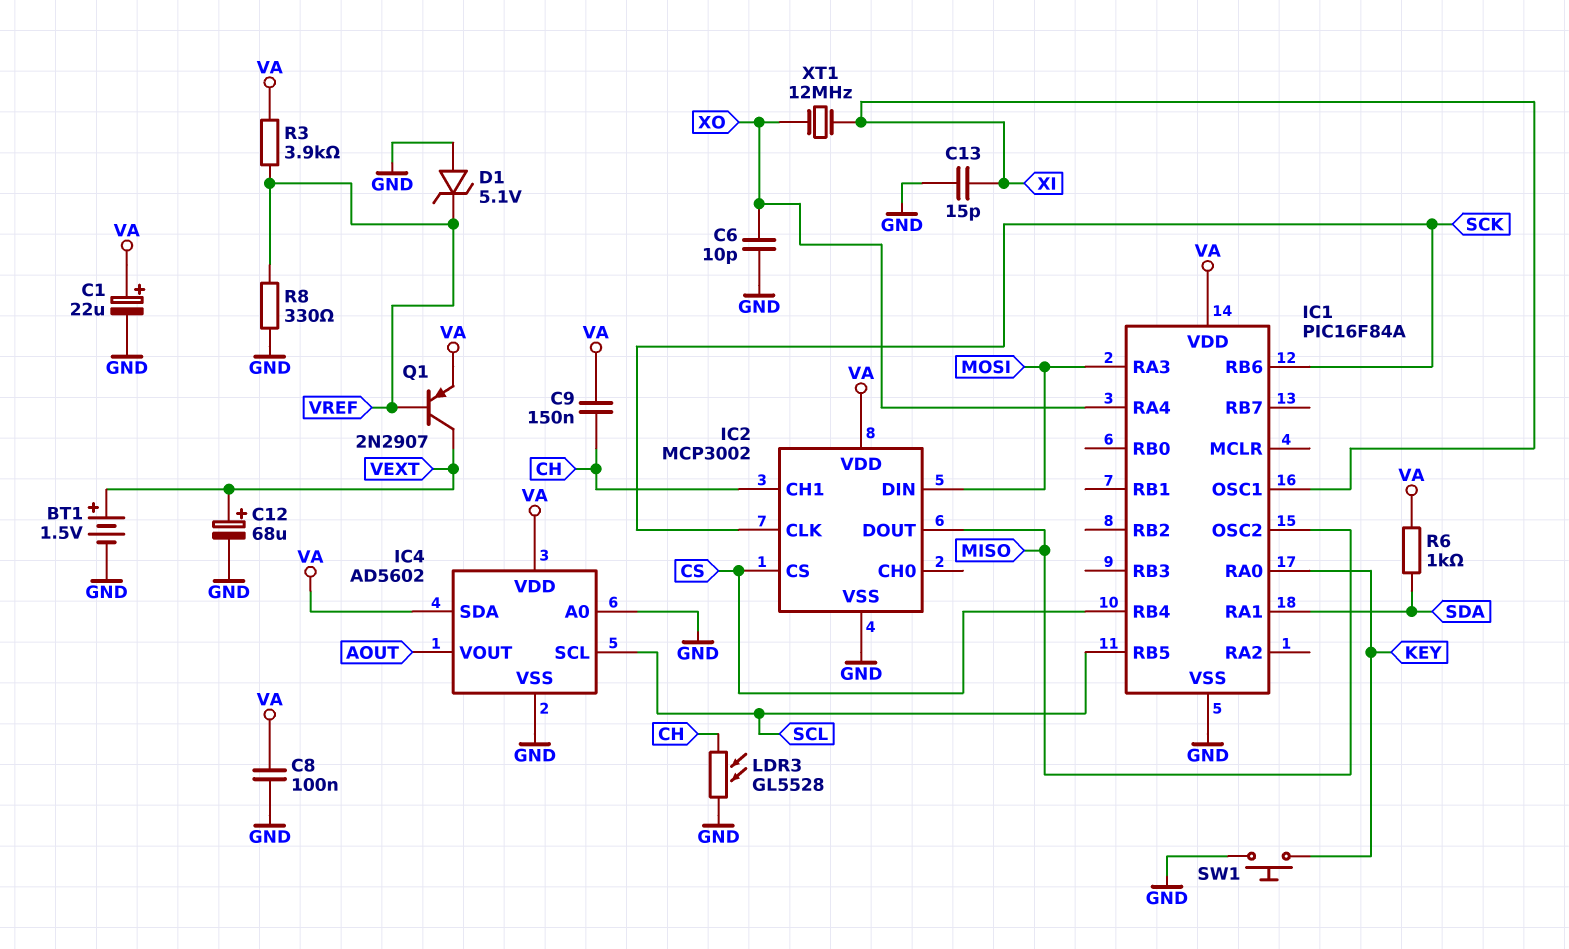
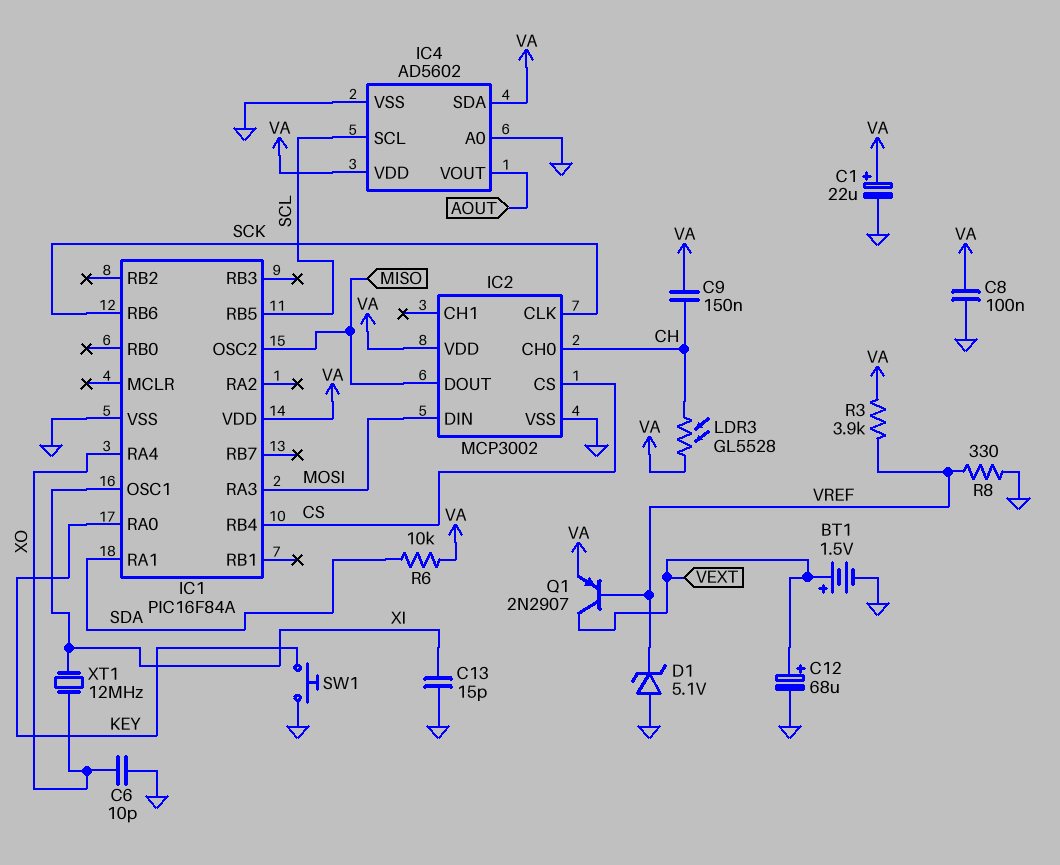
IC2 pin CH0: none -> CH
IC2 pin CH1: CH -> none
LDR3: GL5528 (CH, GND) -> GL5528 (CH, VA)
R6: 1k (SDA, VA) -> 10k (SDA, VA)

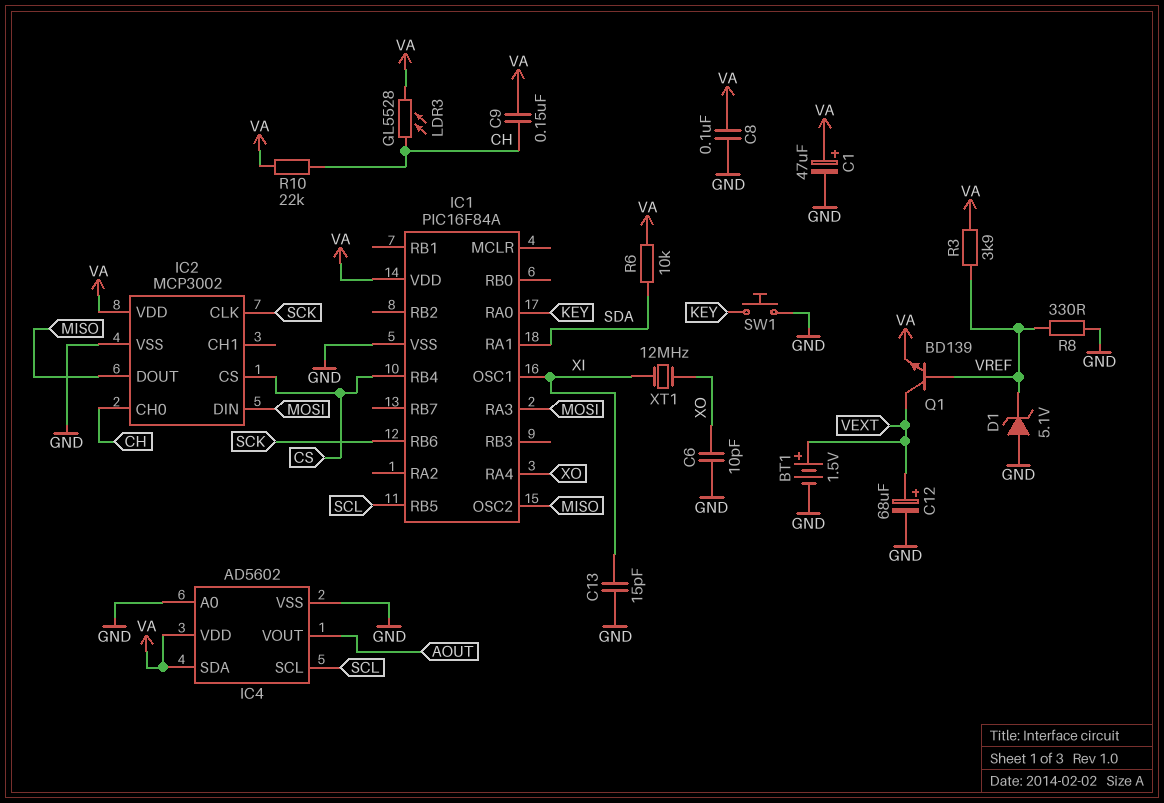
C1: 22uF (plus VA, minus GND) -> 47uF (plus VA, minus GND)
Q1: PNP 2N2907 (B VREF, C VEXT, E VA) -> NPN BD139 (B VREF, C VEXT, E VA)
R10: none -> 22k (CH, VA)

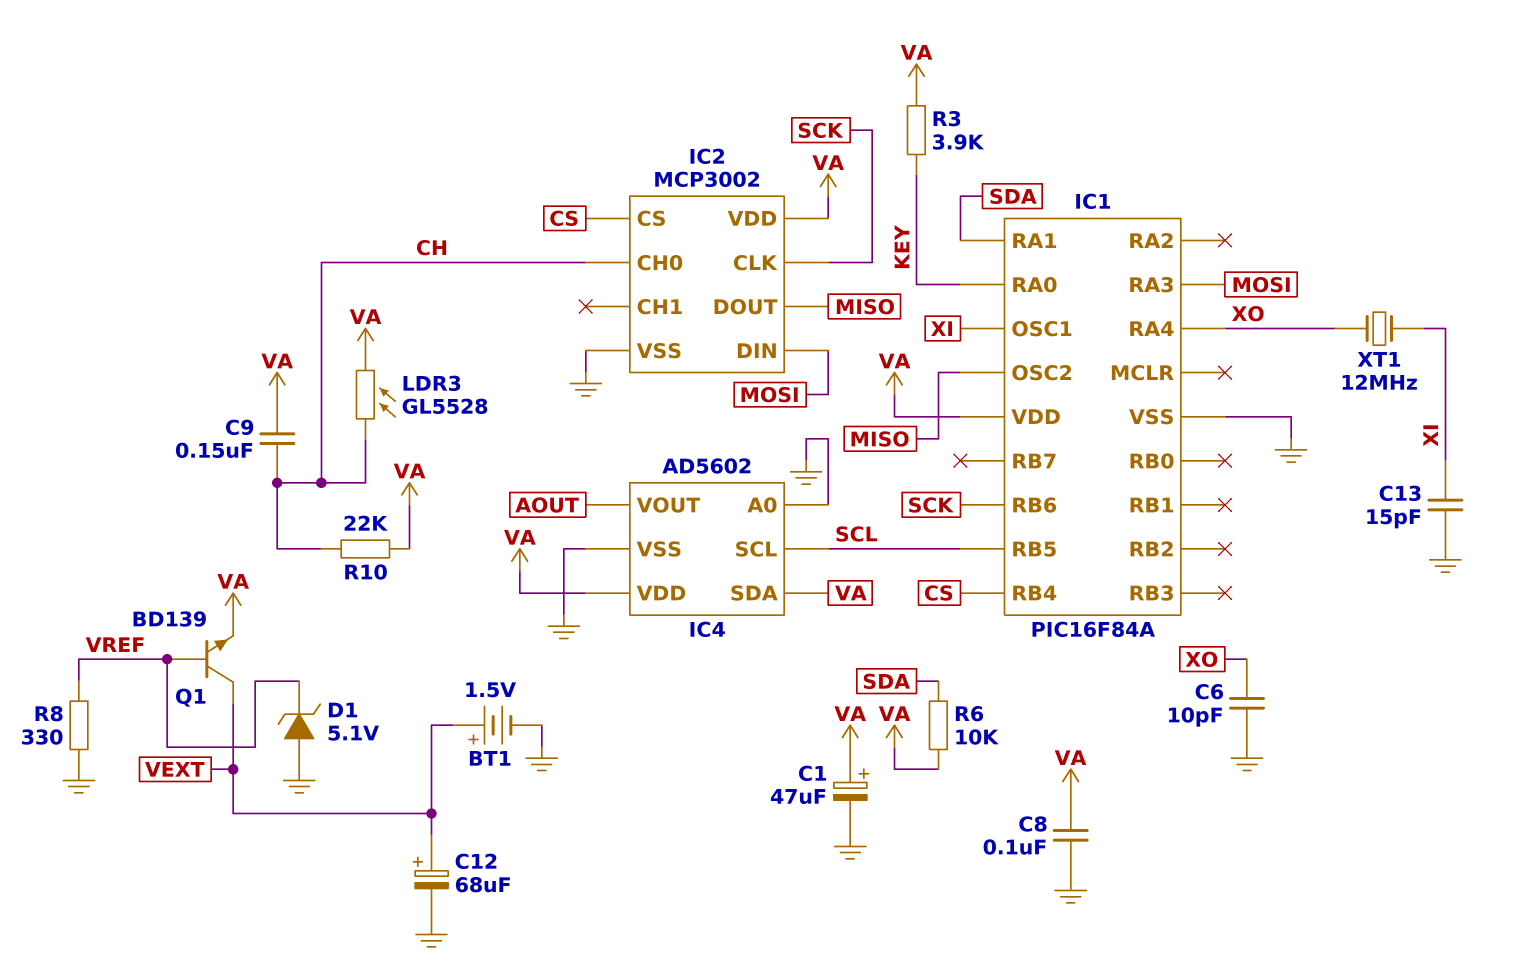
R3: 3.9k (VA, VREF) -> 3.9k (KEY, VA)
SW1: button (GND, KEY) -> none

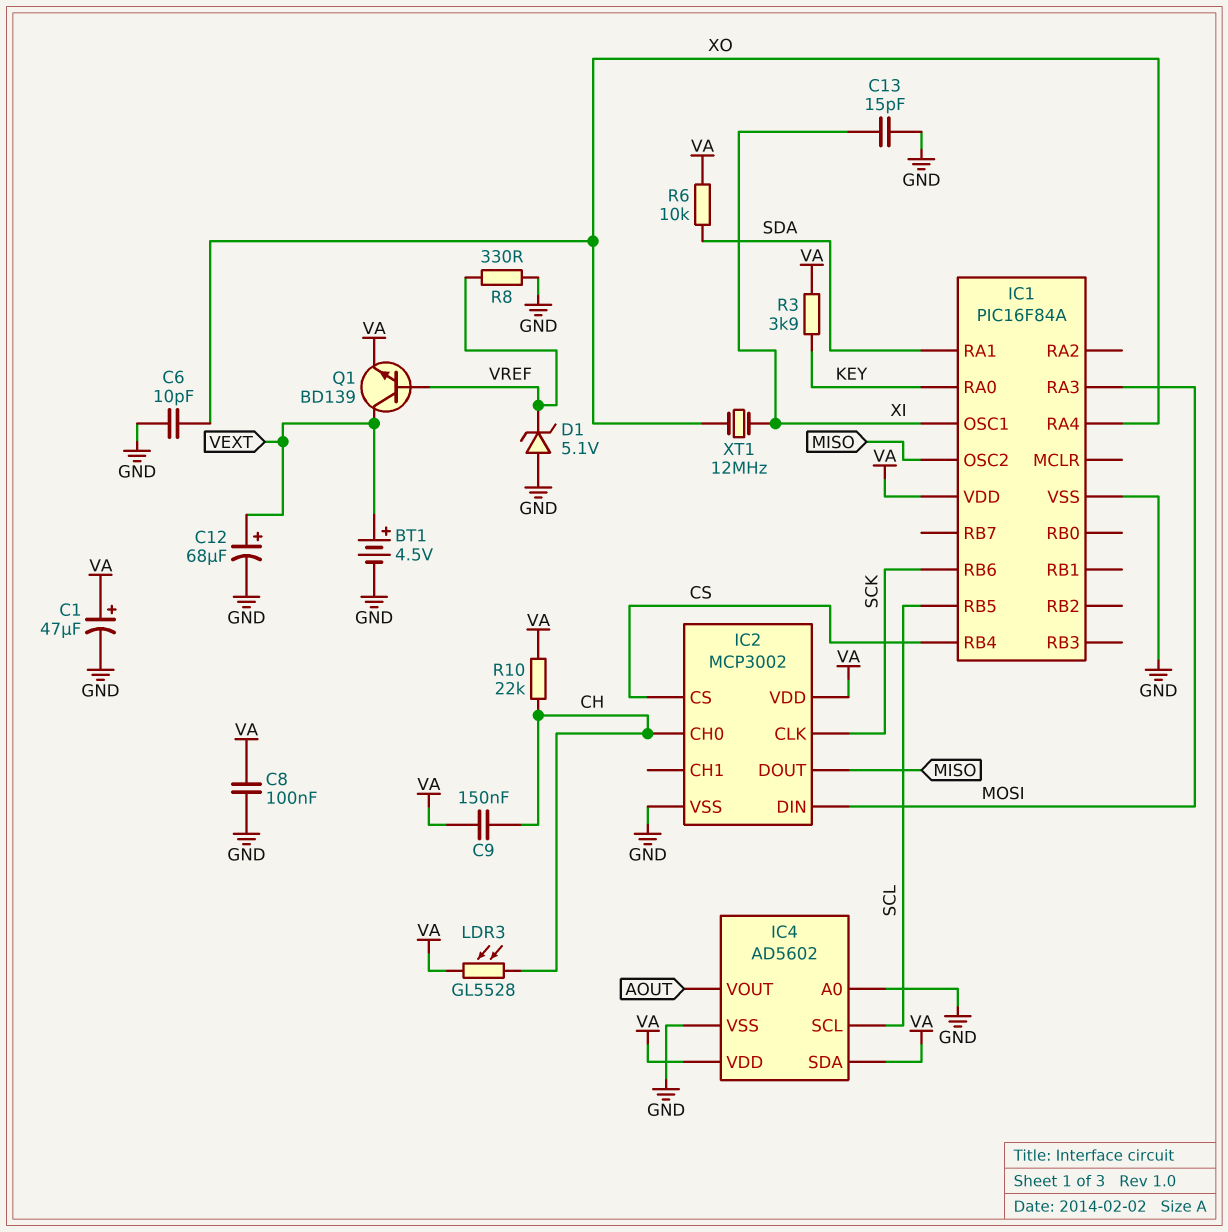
BT1: 1.5V (plus VEXT, minus GND) -> 4.5V (plus VEXT, minus GND)

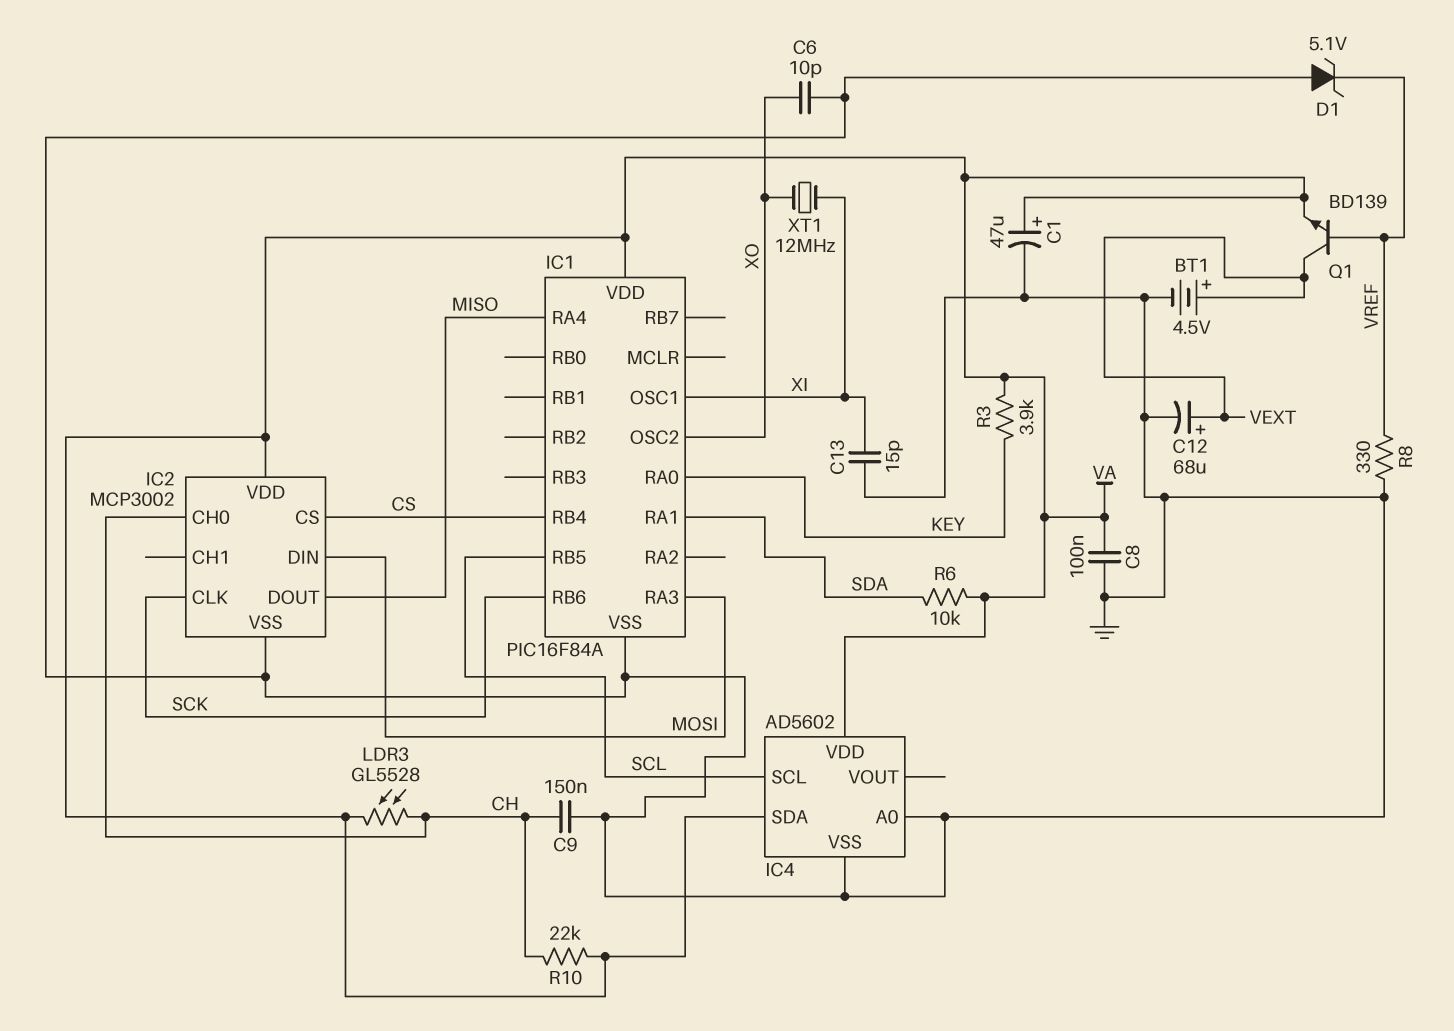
C9: 150nF (CH, VA) -> 150nF (CH, GND)
IC1 pin OSC2: MISO -> XO
IC1 pin RA4: XO -> MISO
IC4 pin VOUT: AOUT -> none

